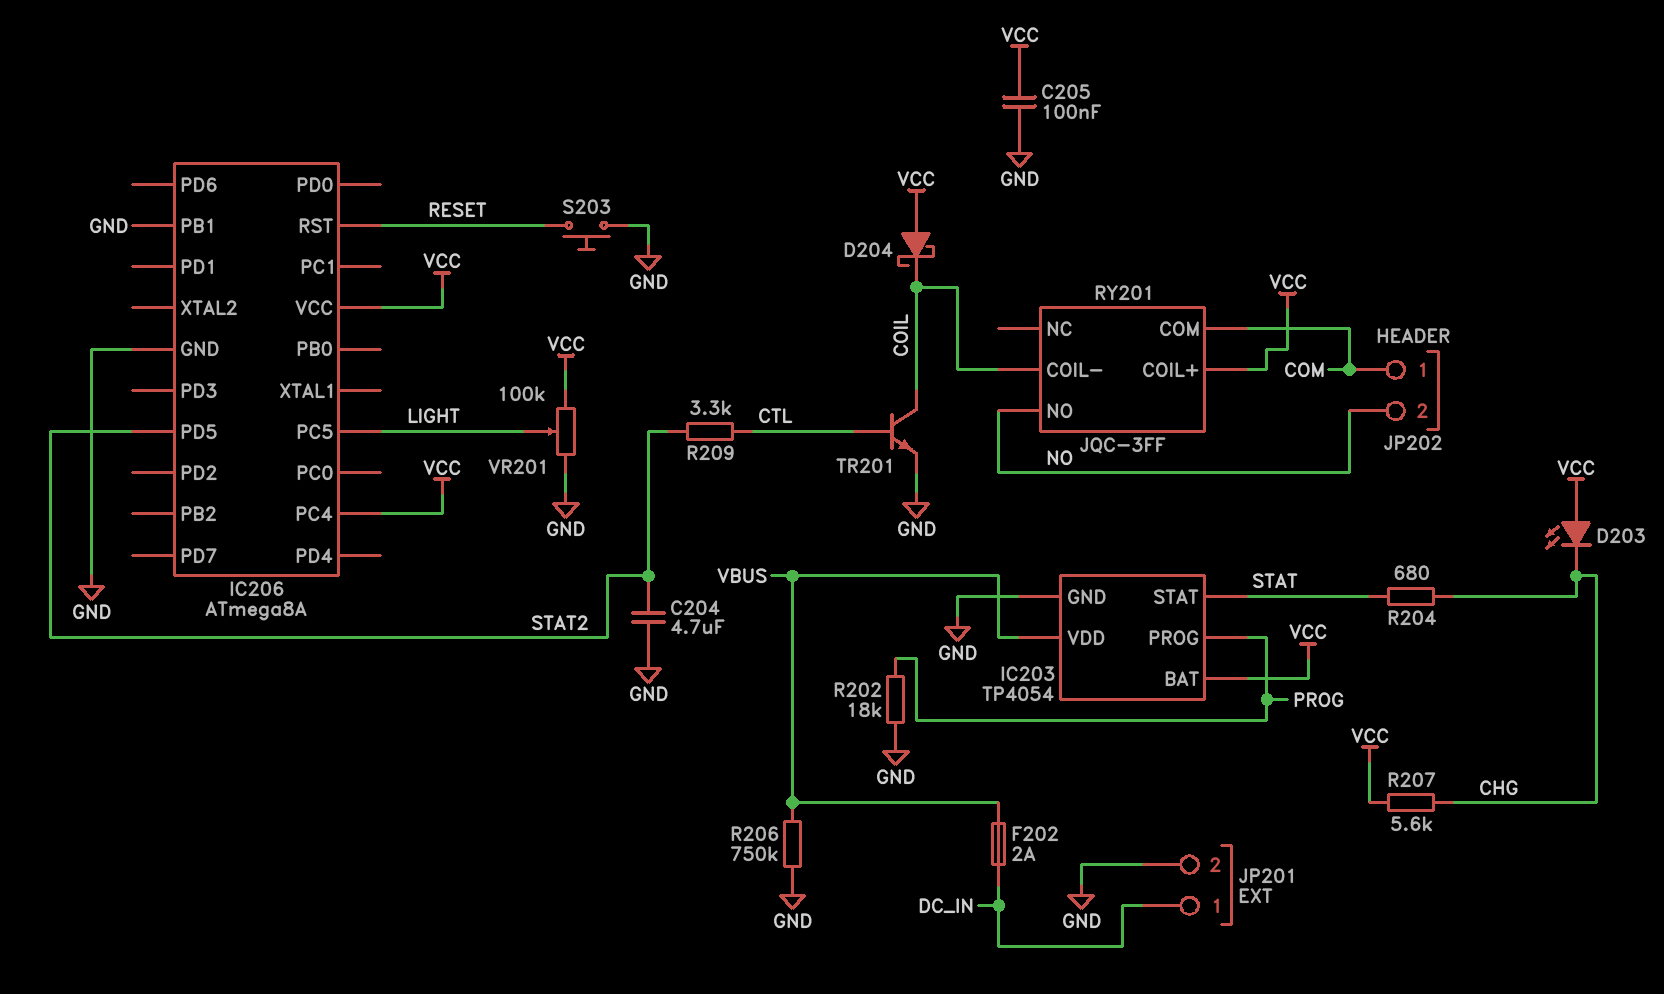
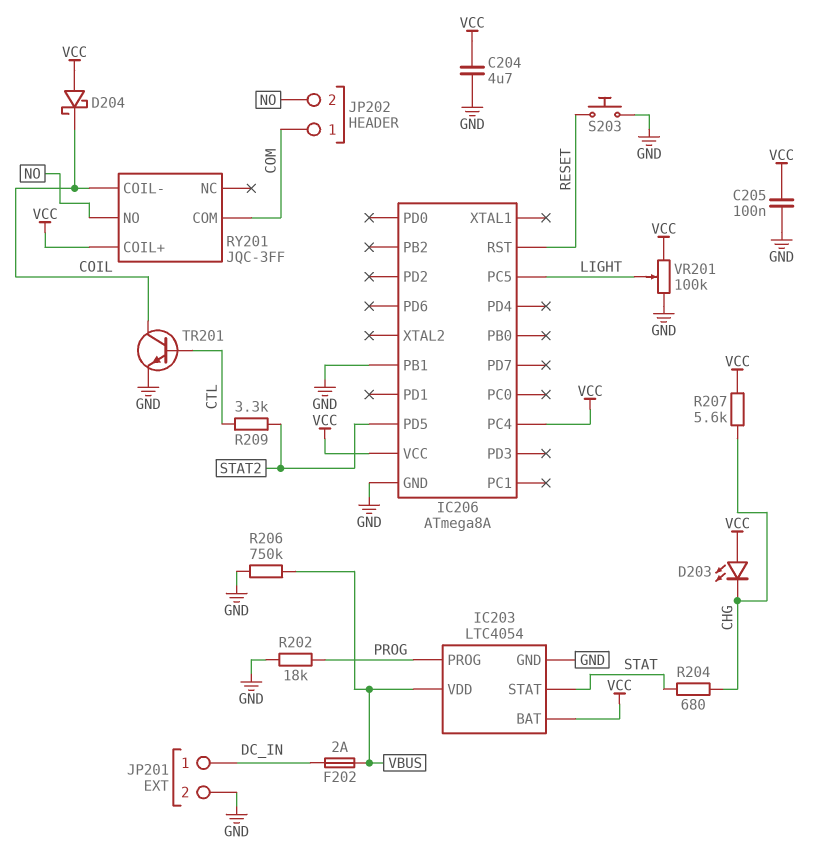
C204: 4.7uF (GND, STAT2) -> 4.7uF (GND, VCC)
IC203: TP4054 -> LTC4054

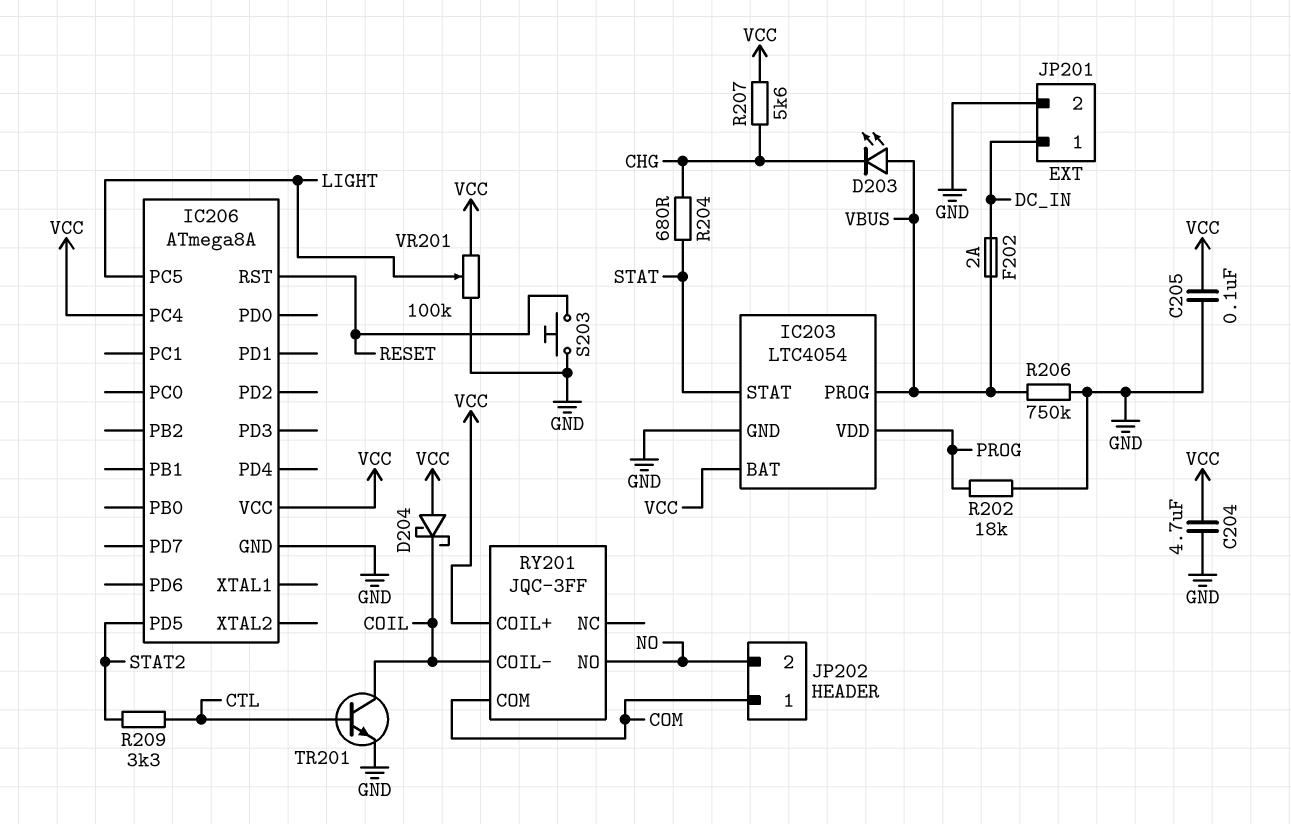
D203: LED (A VCC, K CHG) -> LED (A VBUS, K CHG)
IC203 pin PROG: PROG -> VBUS
IC203 pin VDD: VBUS -> PROG
IC206 pin PB1: GND -> none

